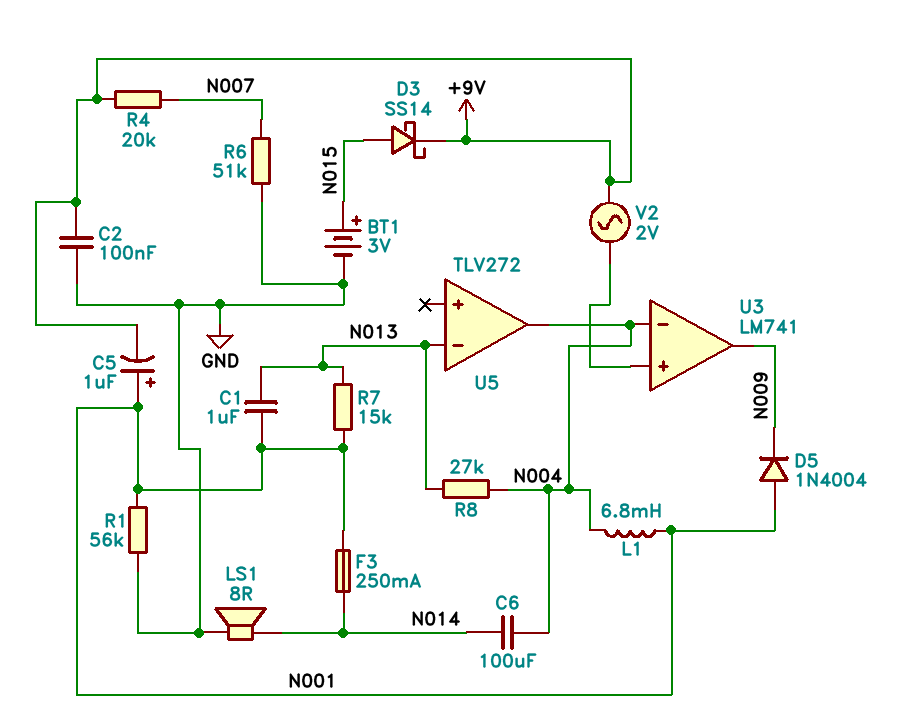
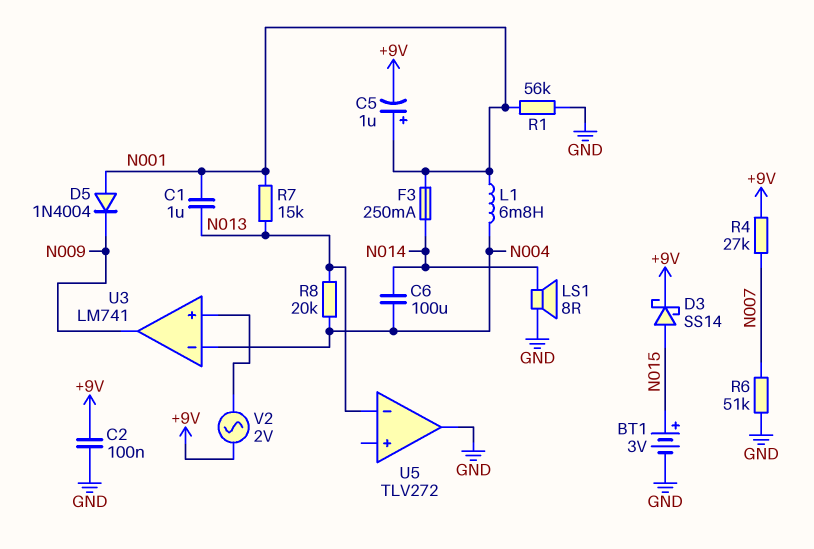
R4: 20k (+9V, N007) -> 27k (+9V, N007)
R8: 27k (N004, N013) -> 20k (N004, N013)
U5 pin out: N004 -> GND

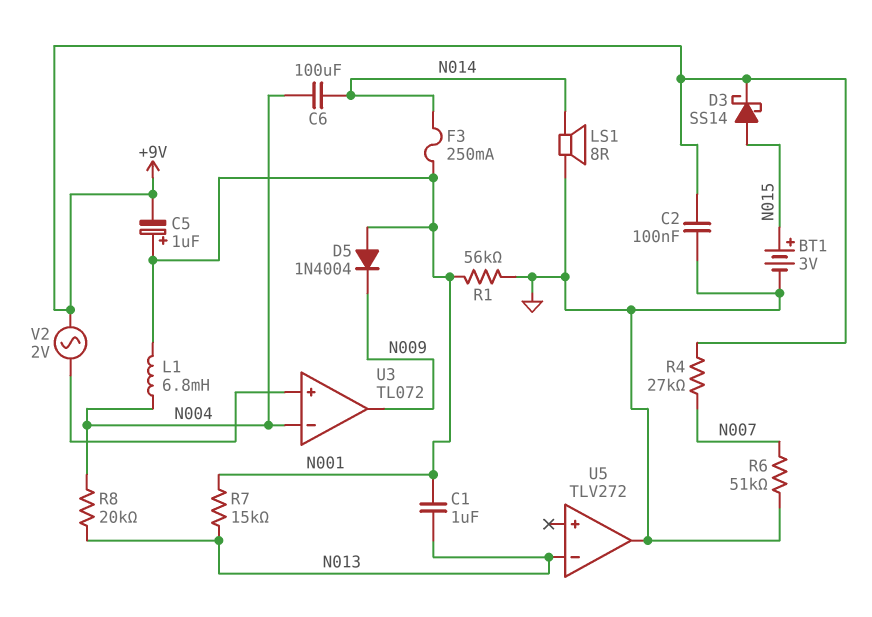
U3: LM741 -> TL072

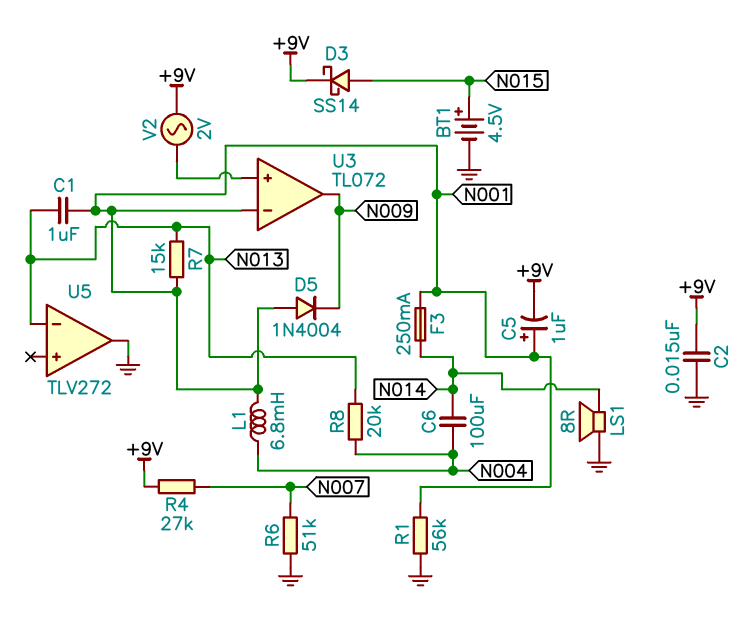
BT1: 3V (plus N015, minus GND) -> 4.5V (plus N015, minus GND)
C2: 100nF (+9V, GND) -> 15nF (+9V, GND)
U3 pin in-: N004 -> N001

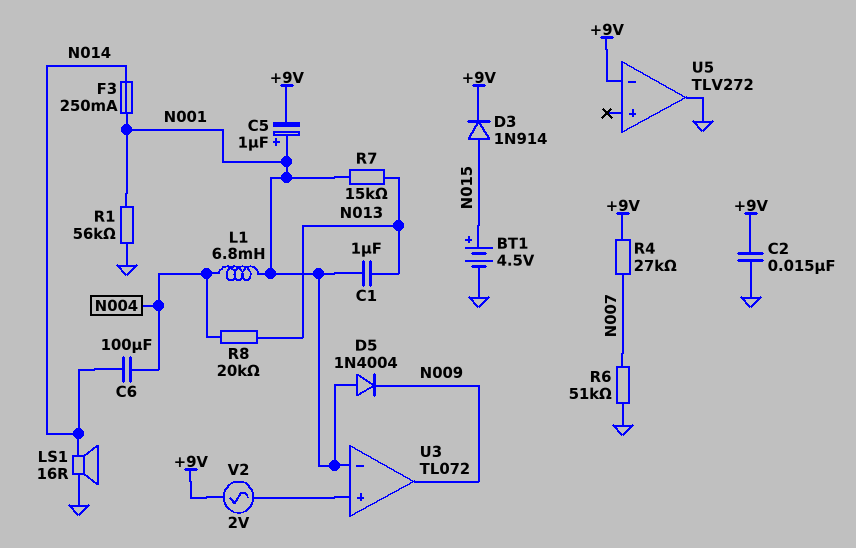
D3: schottky SS14 (A N015, K +9V) -> diode 1N914 (A N015, K +9V)
LS1: speaker 8R (GND, N014) -> speaker 16R (GND, N014)
U5 pin in-: N013 -> +9V

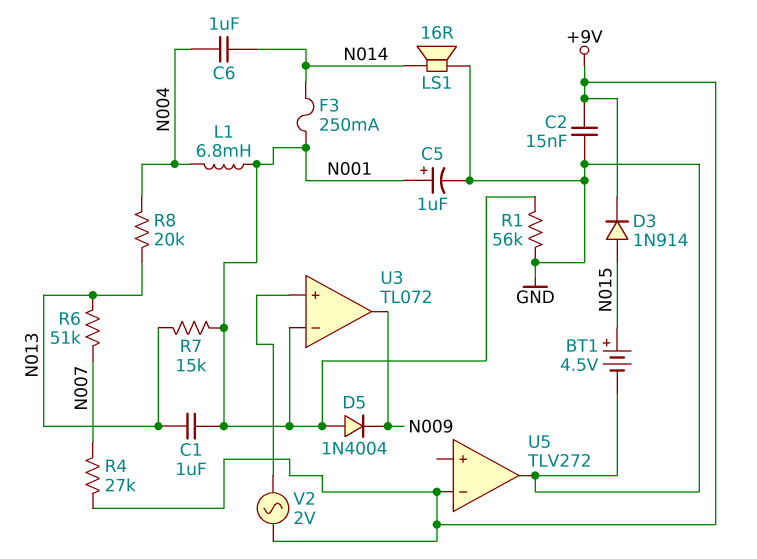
C5: 1uF (plus N001, minus +9V) -> 1uF (plus N001, minus GND)
C6: 100uF (N004, N014) -> 1uF (N004, N014)
R6: 51k (GND, N007) -> 51k (N007, N013)

